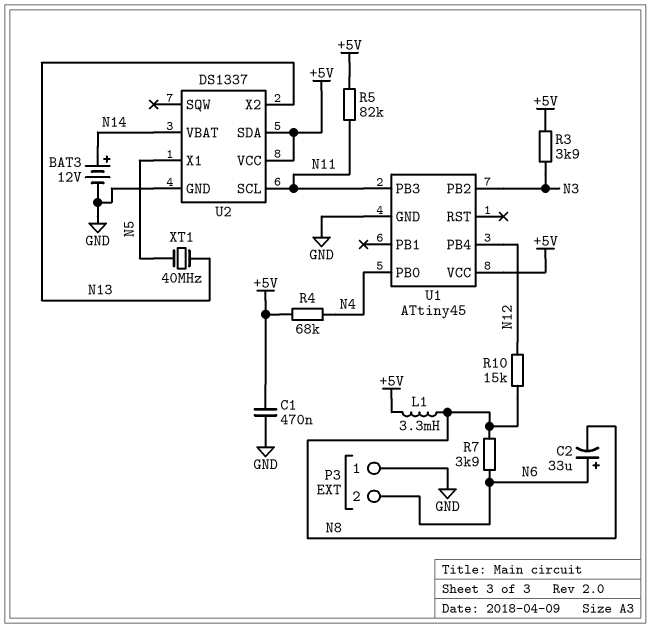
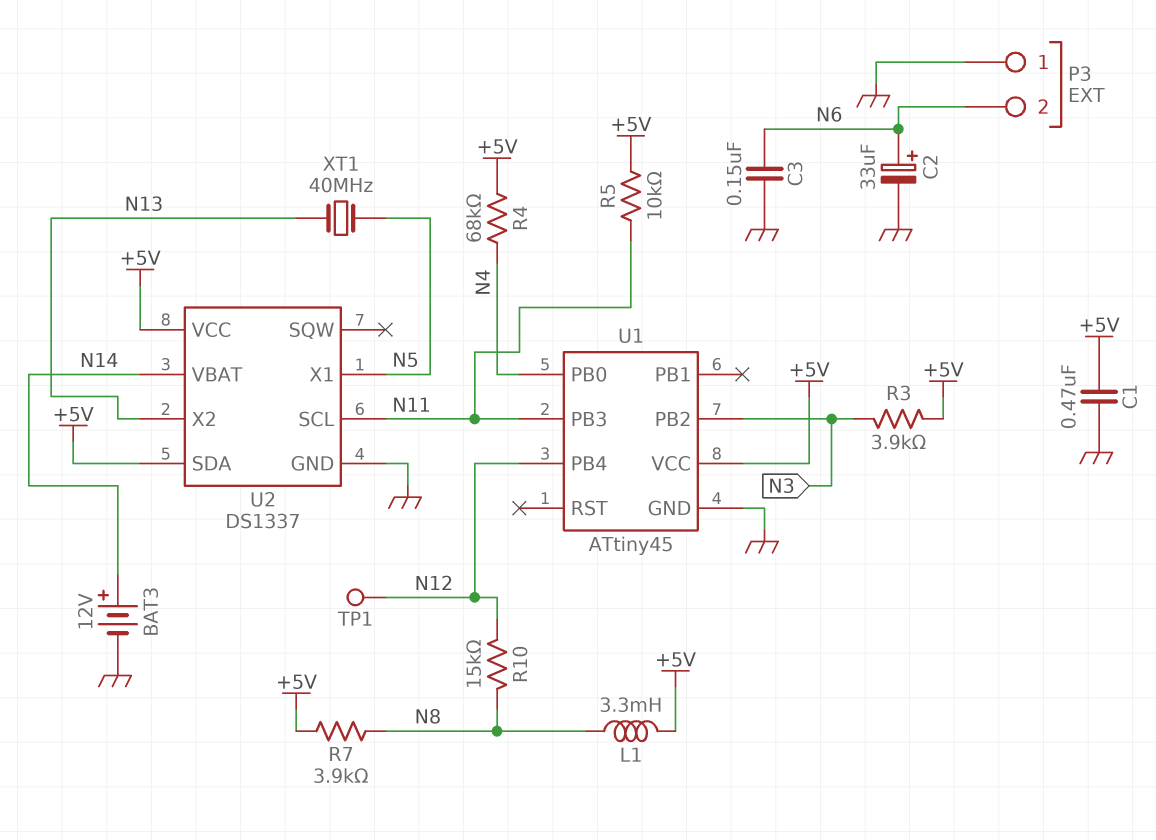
C2: 33uF (plus N6, minus N8) -> 33uF (plus N6, minus GND)
C3: none -> 150nF (GND, N6)
R5: 82k (+5V, N11) -> 10k (+5V, N11)
R7: 3.9k (N6, N8) -> 3.9k (+5V, N8)
TP1: none -> test point (N12)

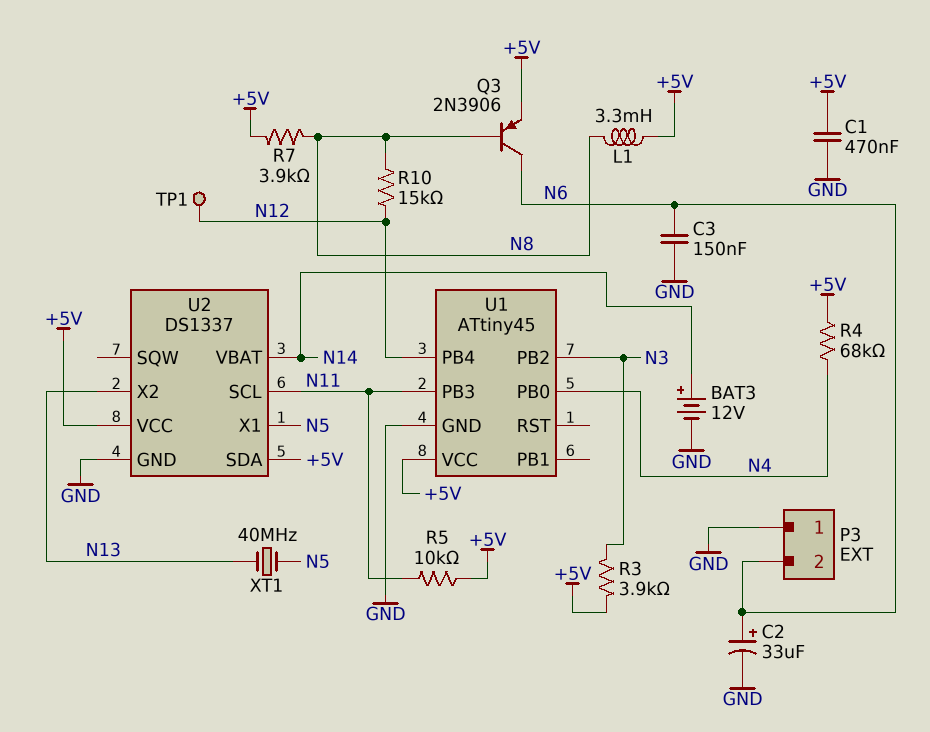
Q3: none -> PNP 2N3906 (B N8, C N6, E +5V)

